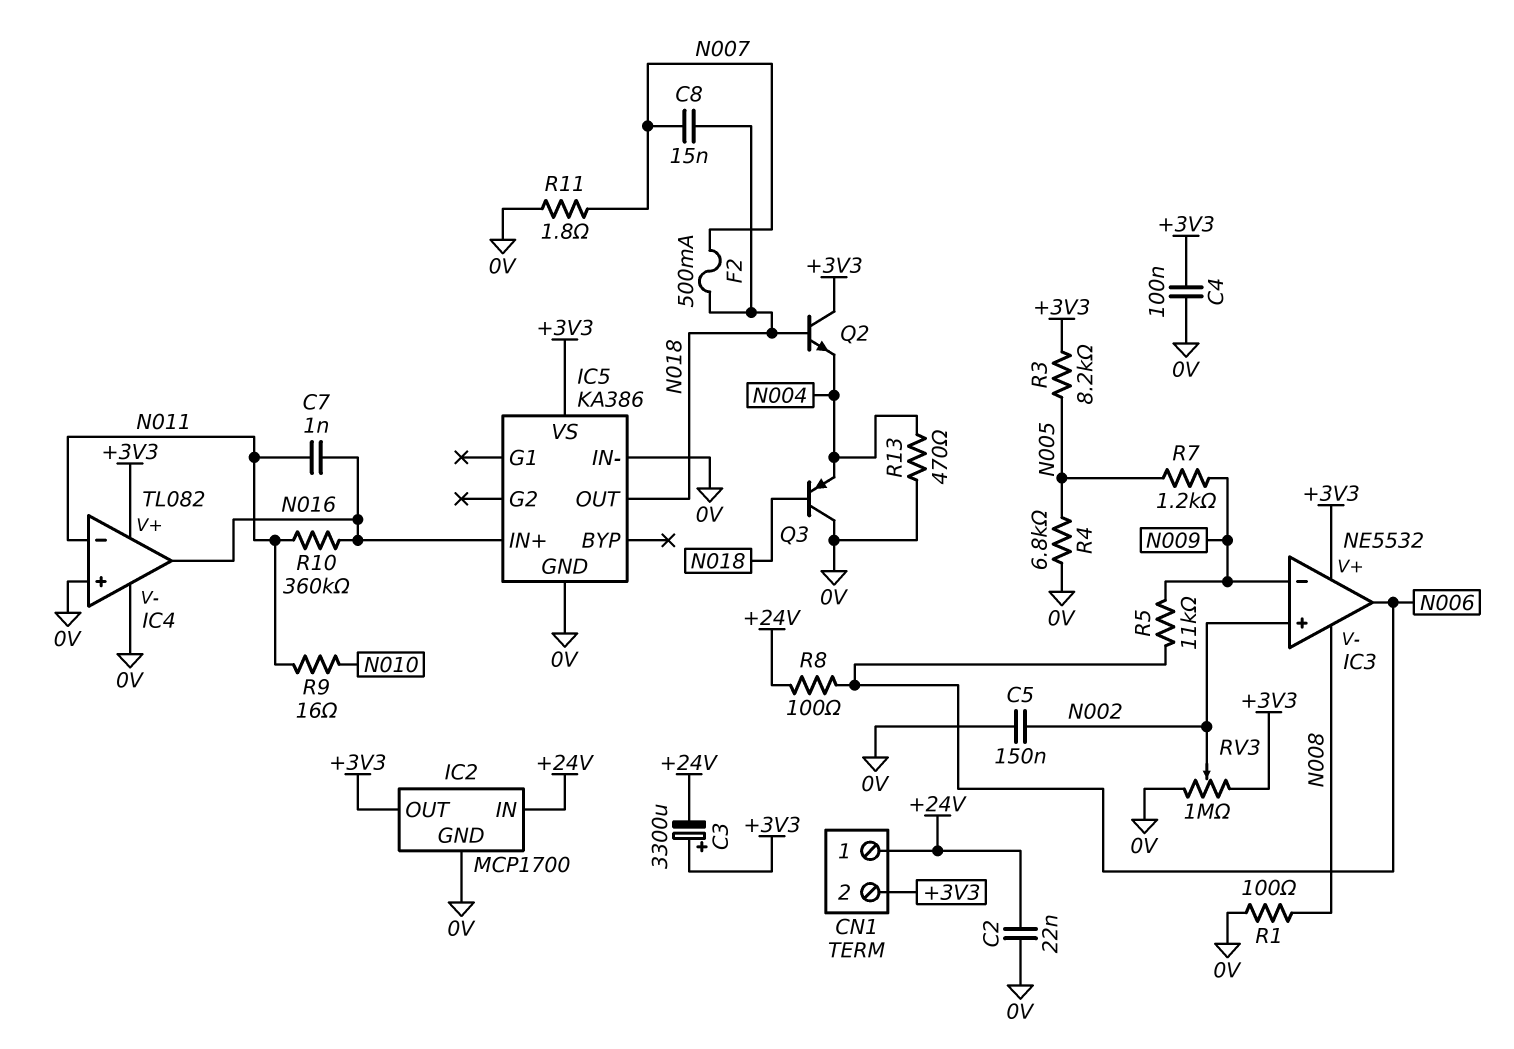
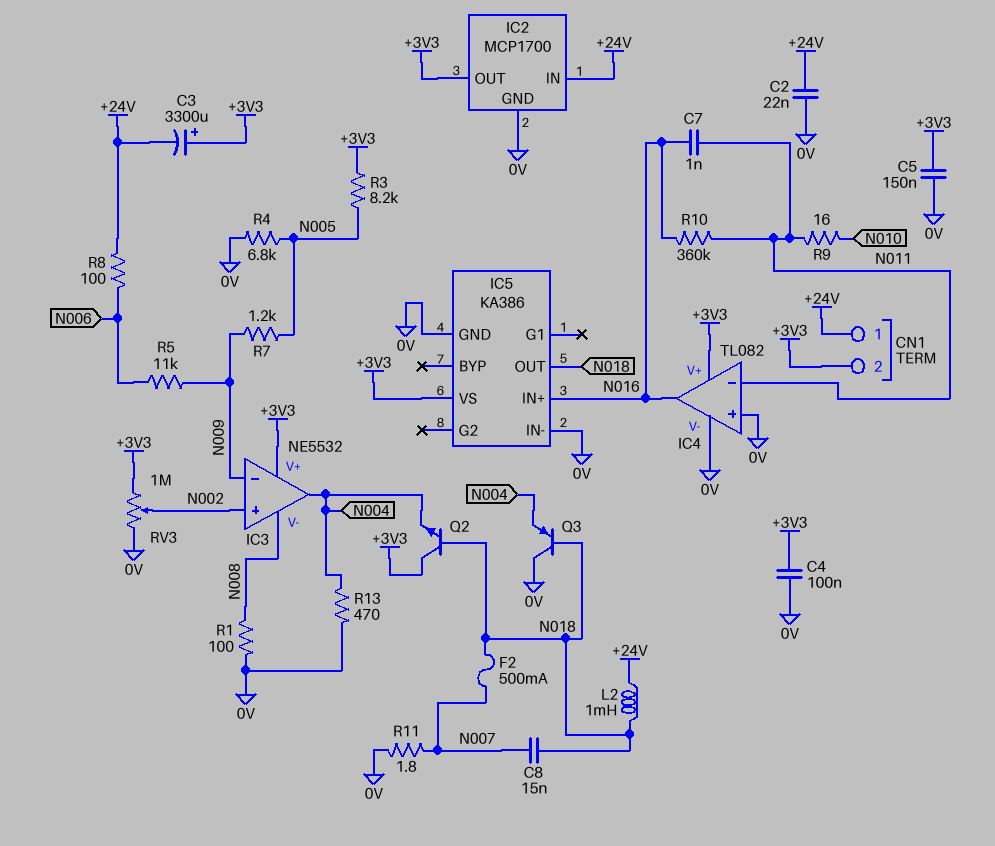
C5: 150nF (0V, N002) -> 150nF (+3V3, 0V)
IC3 pin out: N006 -> N004
L2: none -> 1mH (+24V, N018)

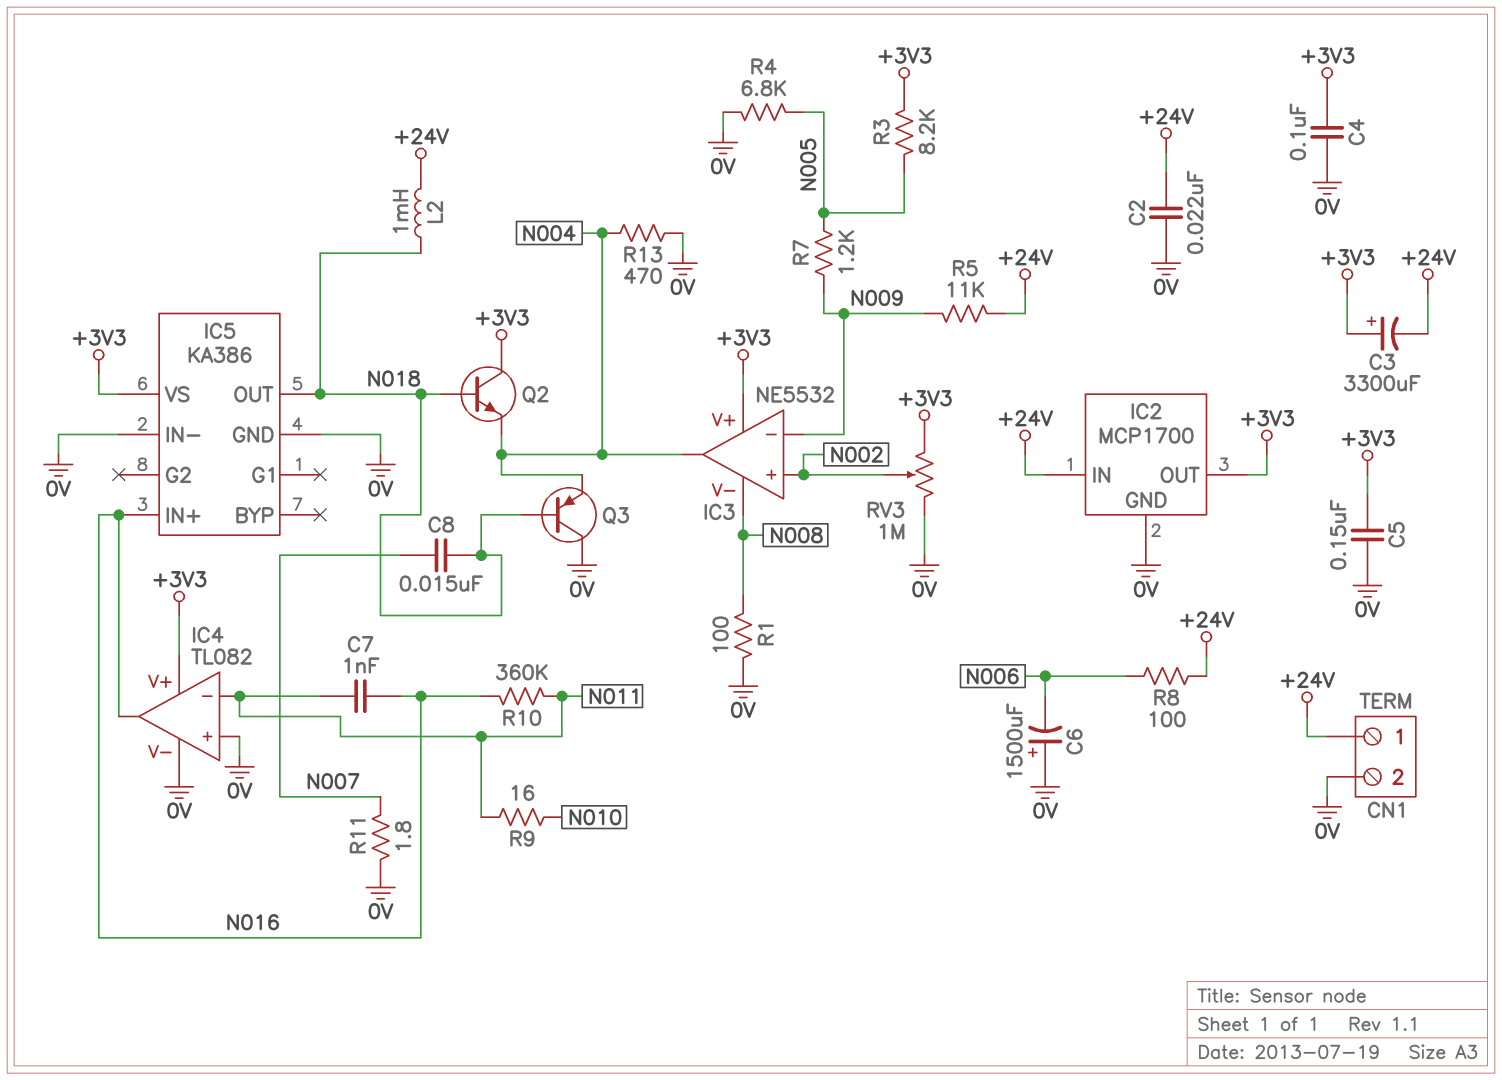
C6: none -> 1500uF (plus 0V, minus N006)
CN1 pin 2: +3V3 -> 0V
F2: 500mA (N007, N018) -> none
R5: 11k (N006, N009) -> 11k (+24V, N009)

